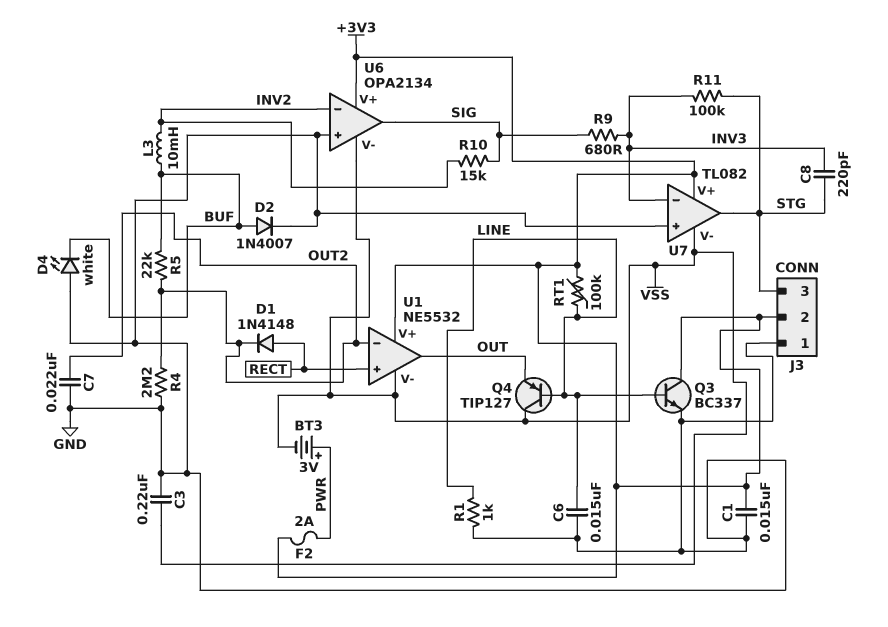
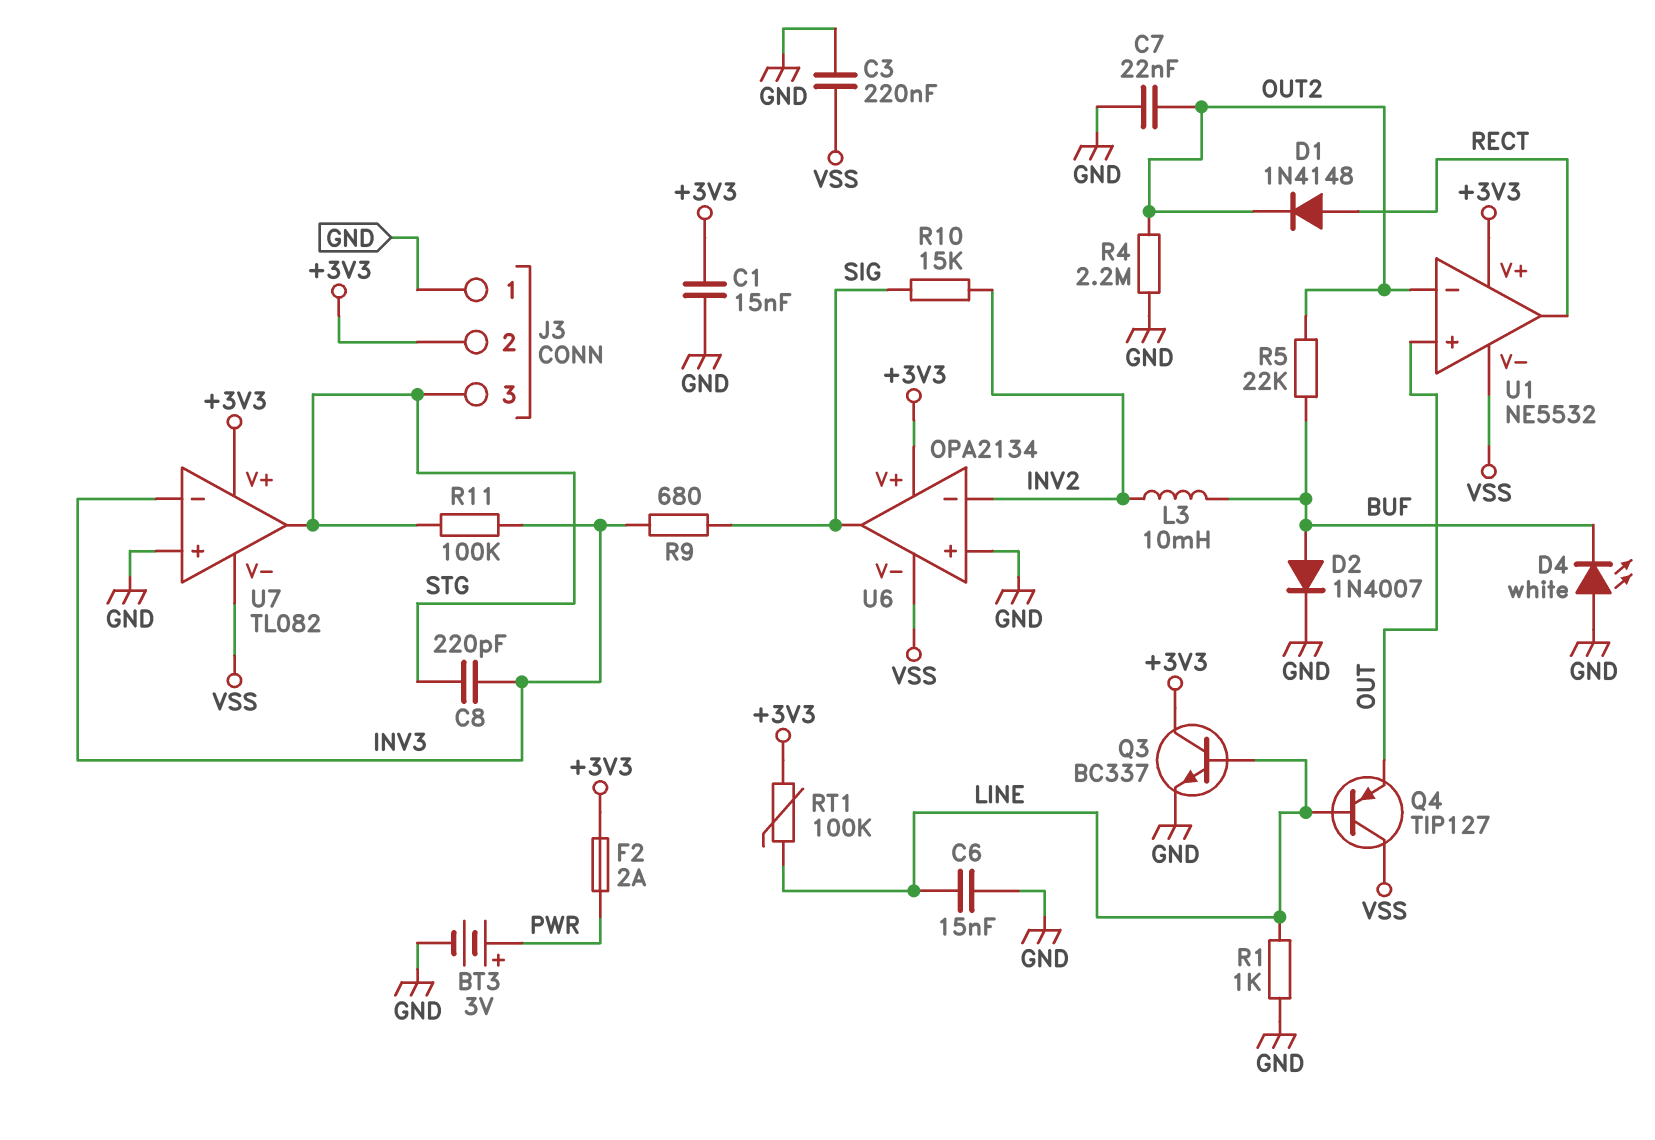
BT3: 3V (plus PWR, minus VSS) -> 3V (plus PWR, minus GND)
U1 pin in+: RECT -> OUT
U1 pin out: OUT -> RECT

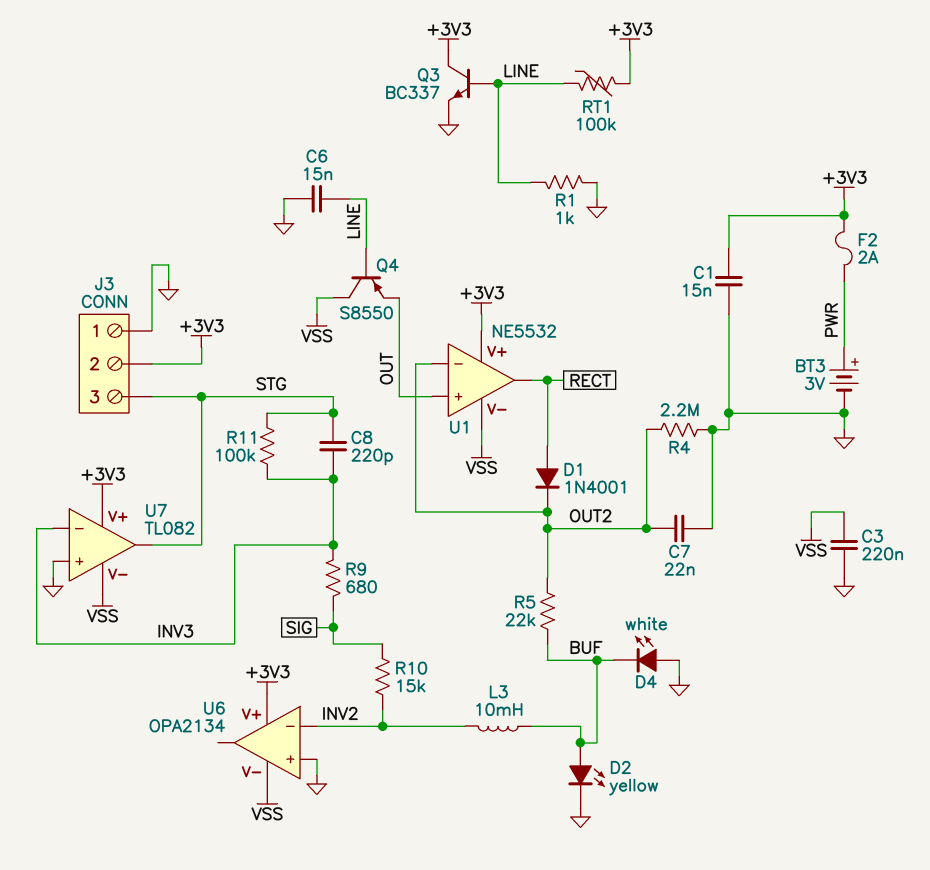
D1: diode 1N4148 (A RECT, K OUT2) -> diode 1N4001 (A RECT, K OUT2)
D2: diode 1N4007 (A BUF, K GND) -> LED yellow (A BUF, K GND)
Q4: PNP TIP127 (B LINE, C VSS, E OUT) -> PNP S8550 (B LINE, C VSS, E OUT)
U6 pin out: SIG -> none

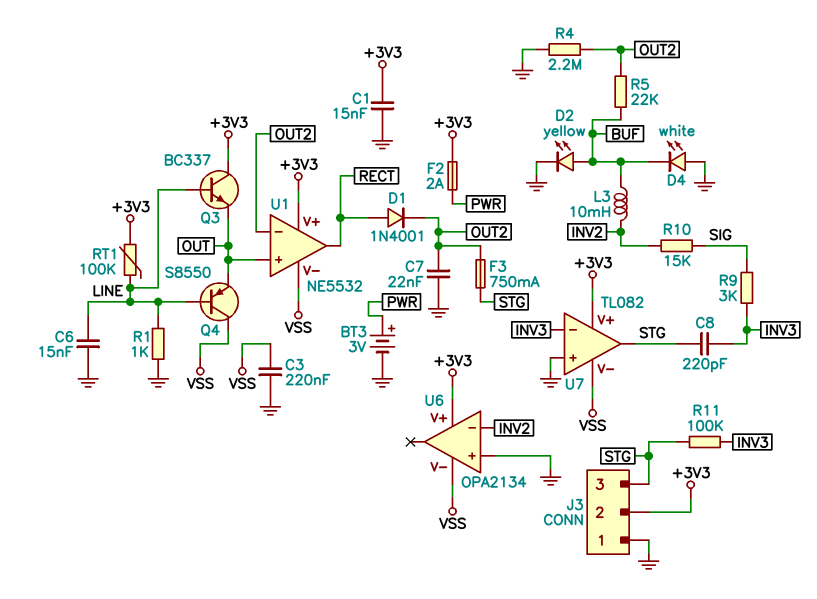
F3: none -> 750mA (OUT2, STG)
Q3: NPN BC337 (B LINE, C +3V3, E GND) -> NPN BC337 (B LINE, C +3V3, E OUT)
R9: 680 (INV3, SIG) -> 3k (INV3, SIG)

